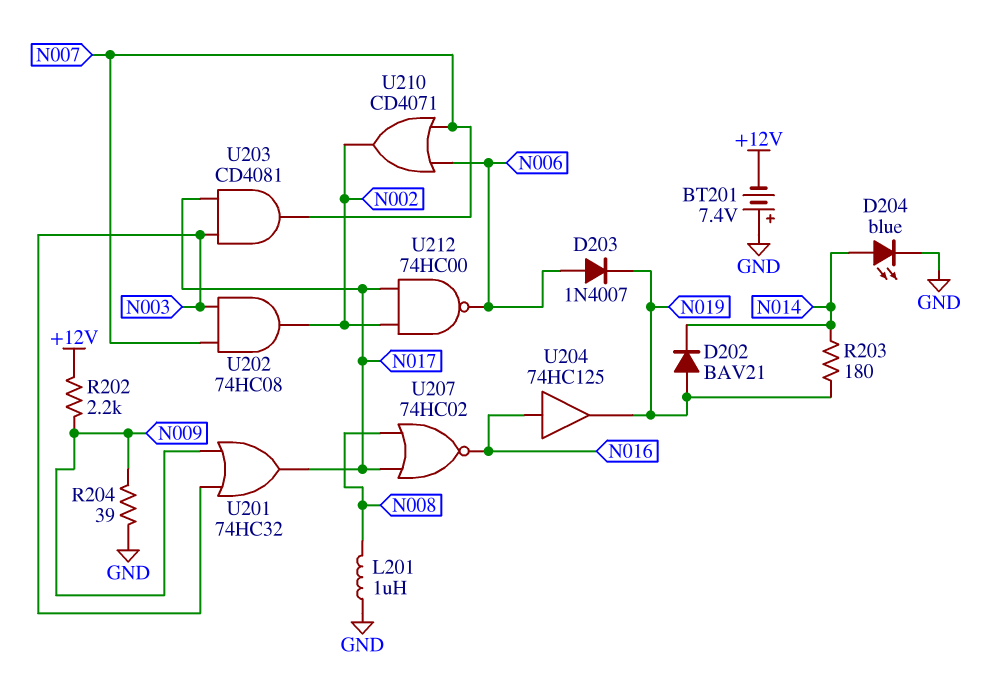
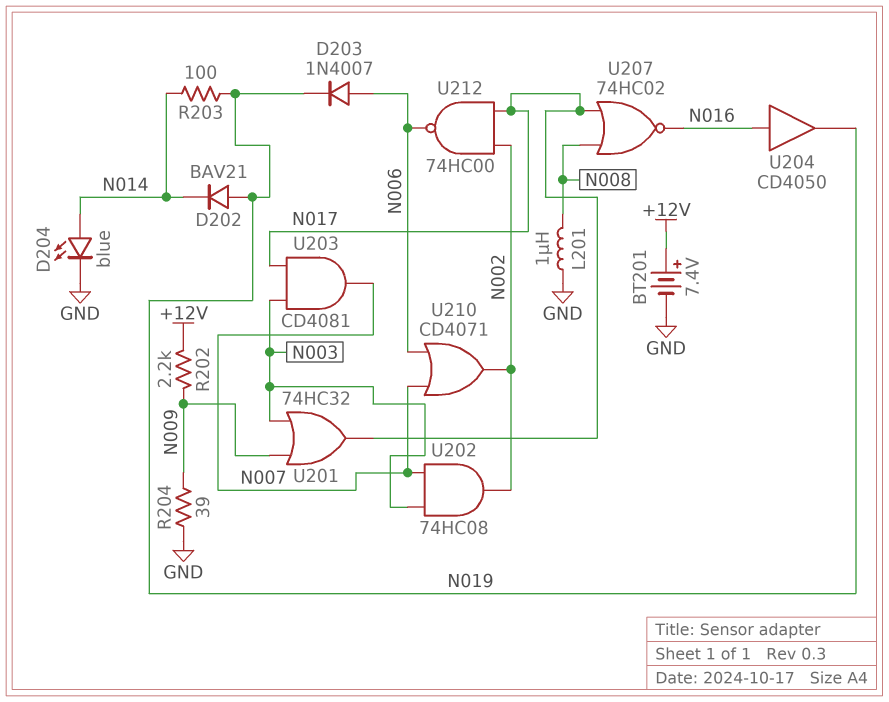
BT201: 7.4V (plus GND, minus +12V) -> 7.4V (plus +12V, minus GND)
R203: 180 (N014, N019) -> 100 (N014, N019)
U204: buffer 74HC125 (in N016, out N019) -> buffer CD4050 (in N016, out N019)

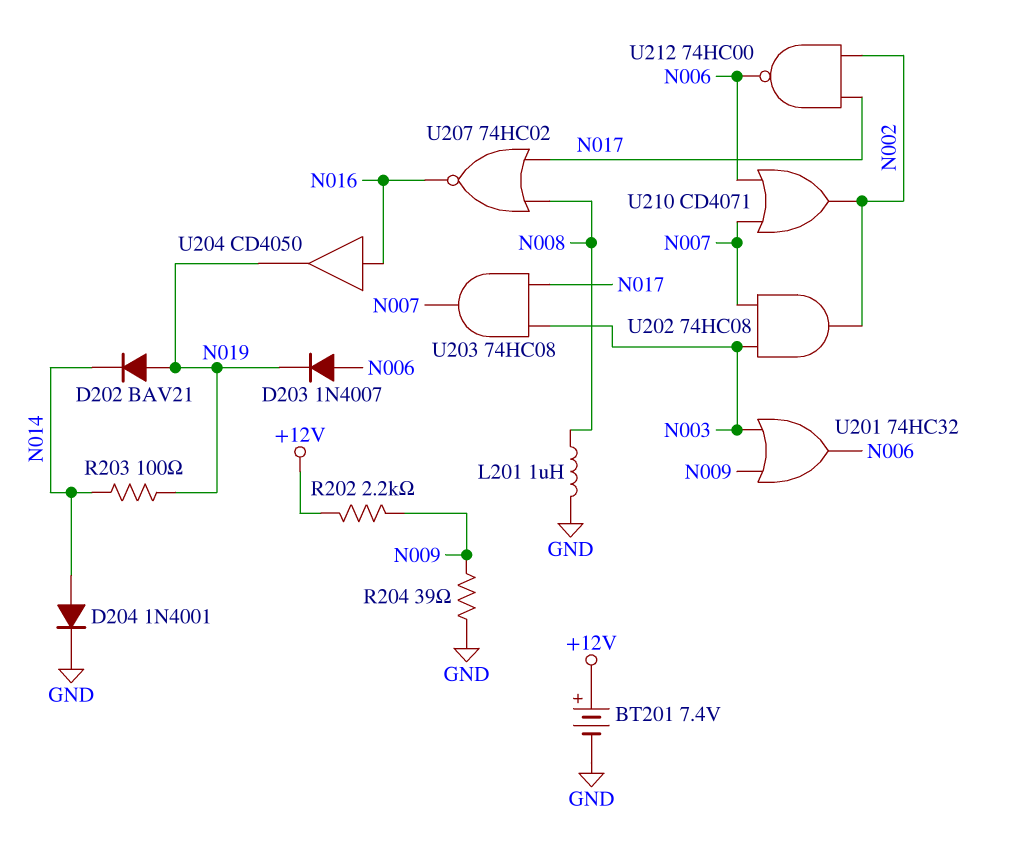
D204: LED blue (A N014, K GND) -> diode 1N4001 (A N014, K GND)
U201: OR 74HC32 (in N003, in N009, out N017) -> OR 74HC32 (in N003, in N009, out N006)
U203: AND CD4081 (in N003, in N017, out N007) -> AND 74HC08 (in N003, in N017, out N007)

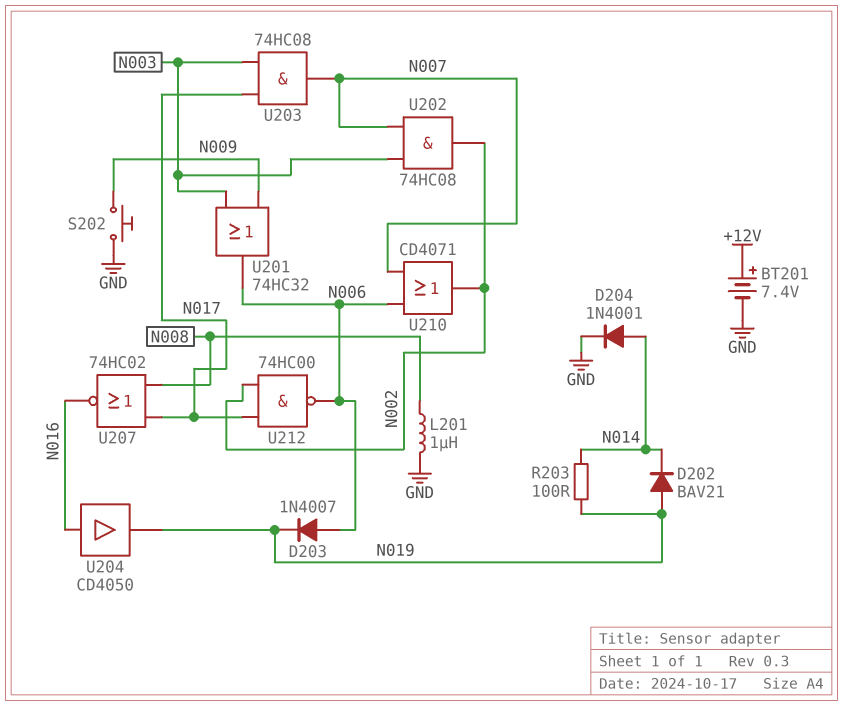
R202: 2.2k (+12V, N009) -> none
R204: 39 (GND, N009) -> none
S202: none -> button (GND, N009)

